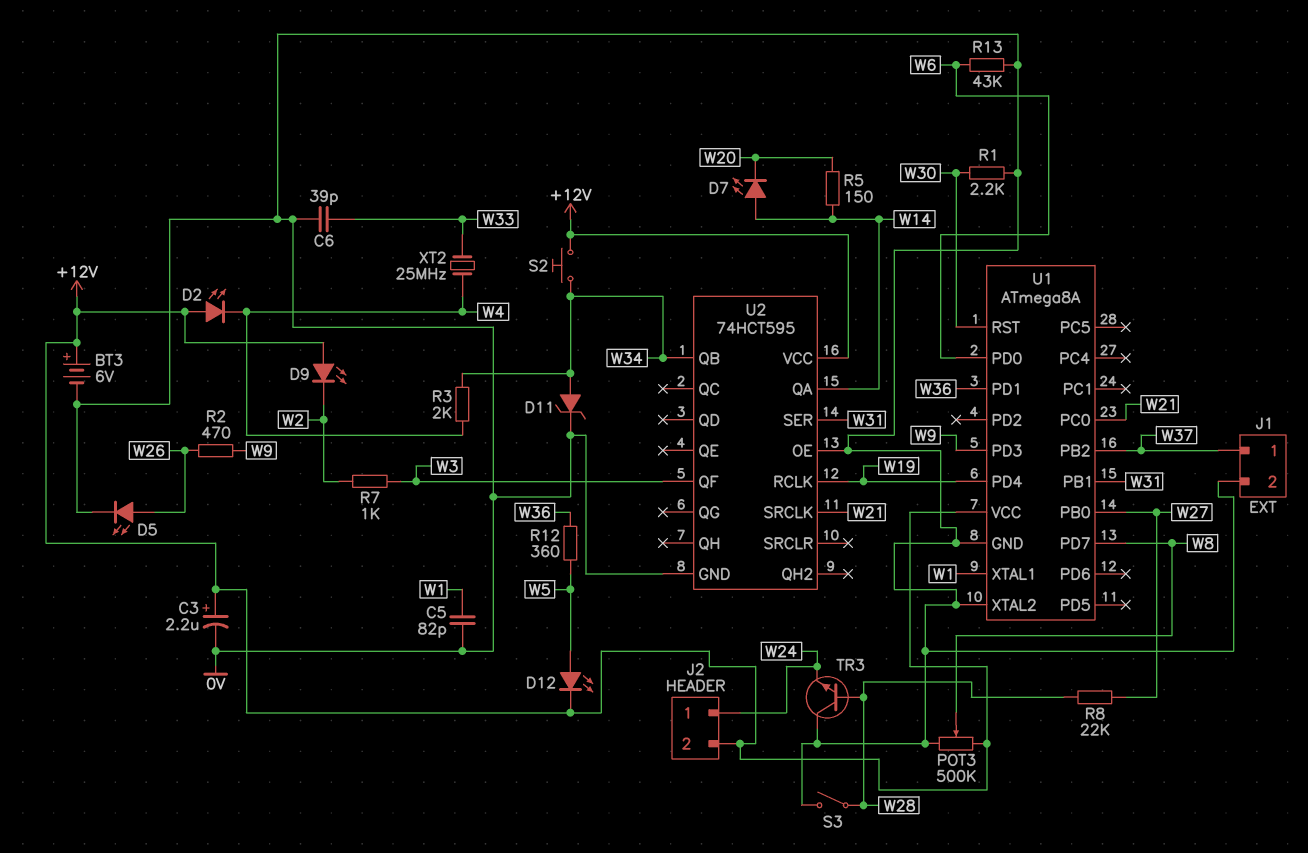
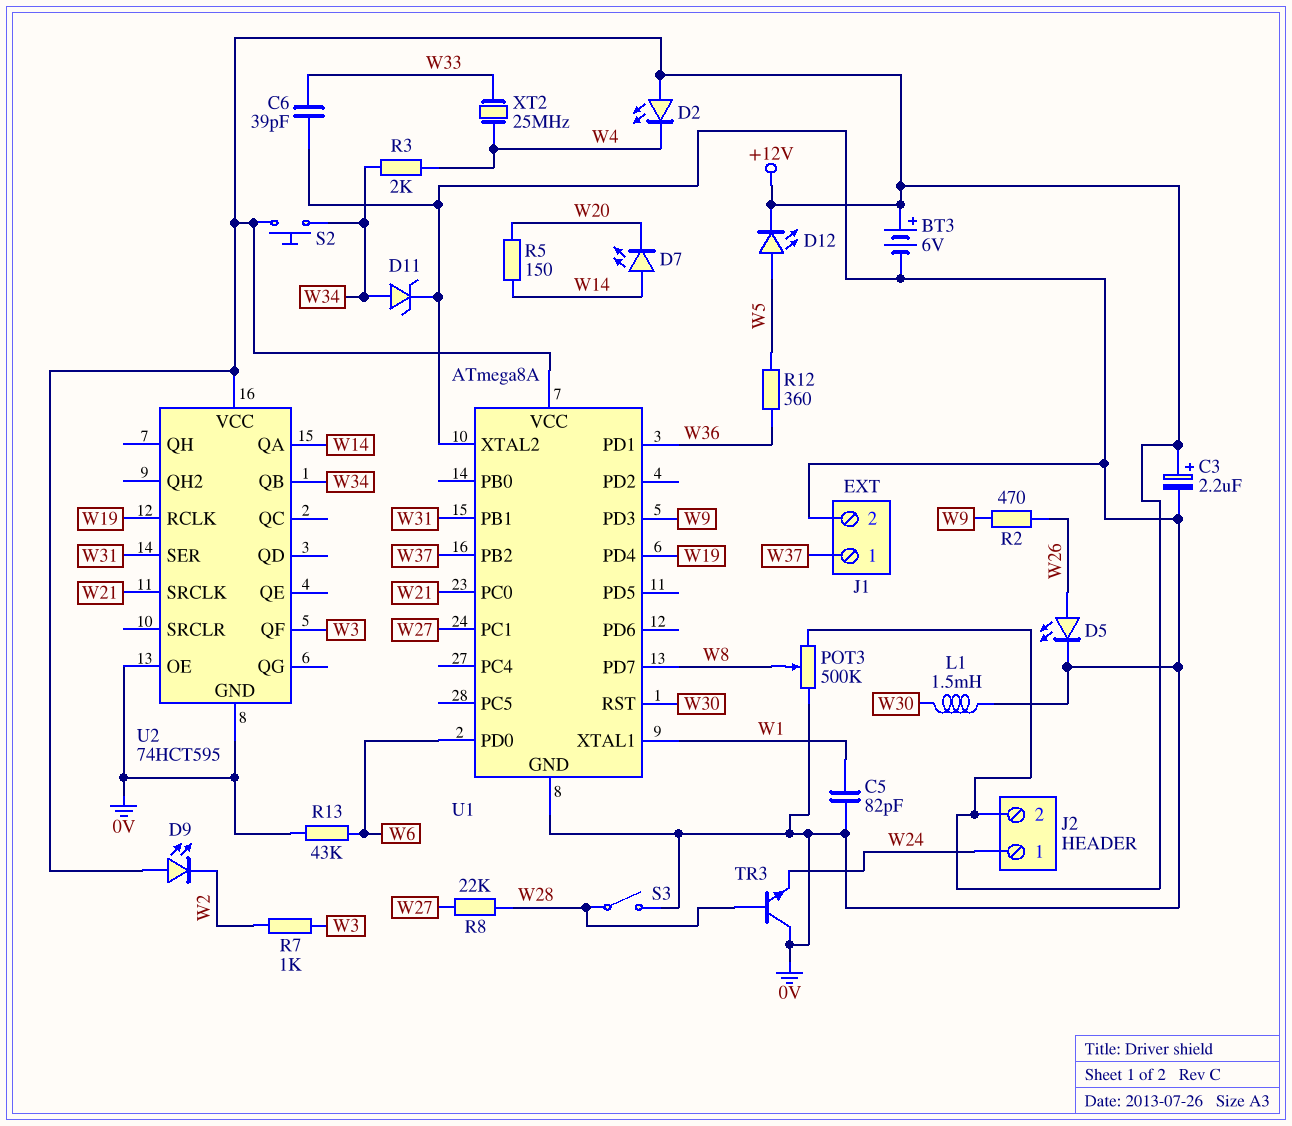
L1: none -> 1.5mH (0V, W30)
R1: 2.2k (0V, W30) -> none
U1 pin PB0: W27 -> none
U1 pin PC1: none -> W27

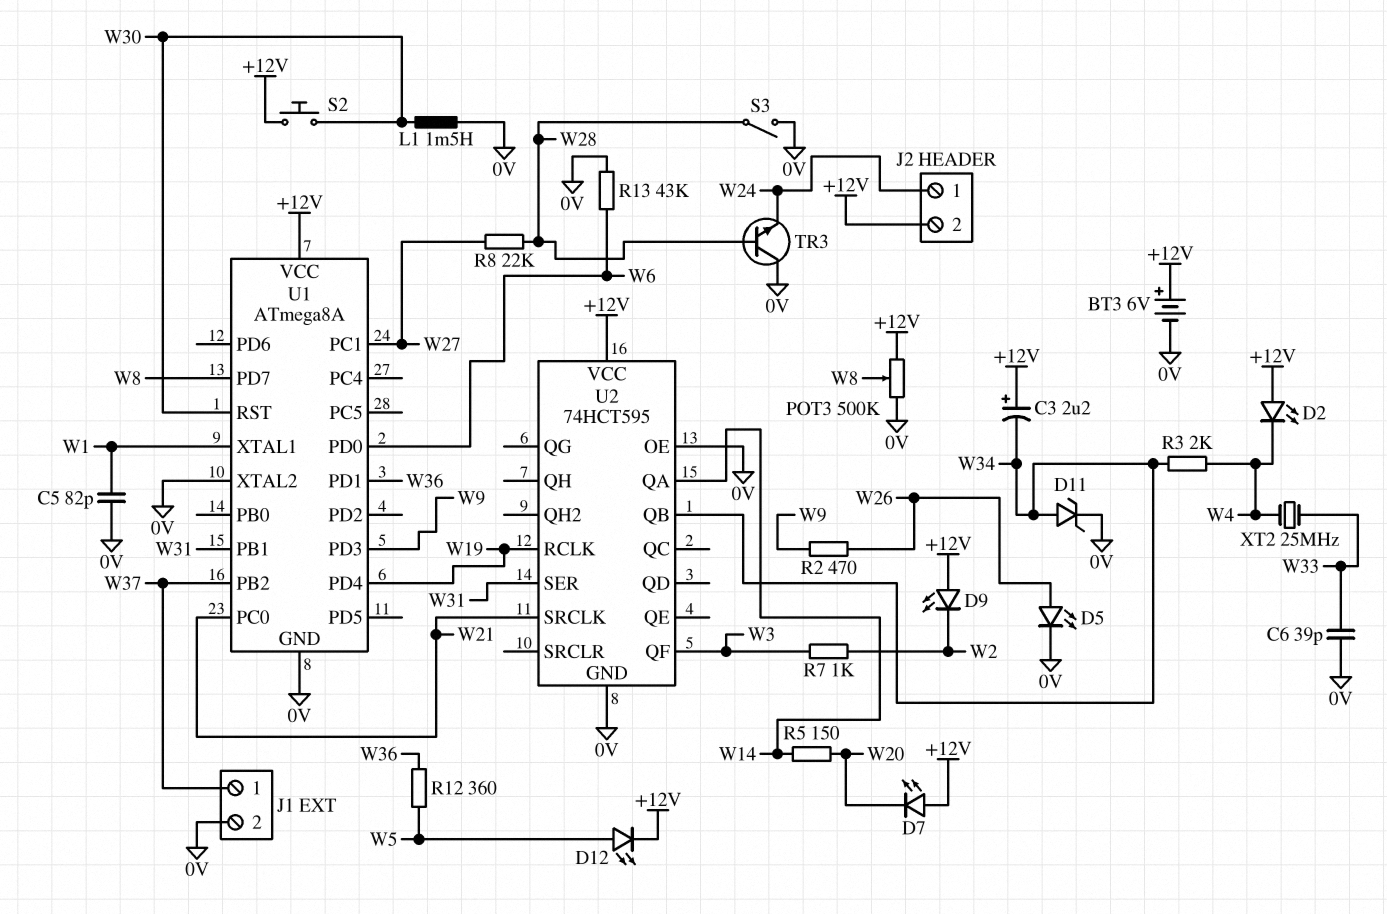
C3: 2.2uF (plus +12V, minus 0V) -> 2.2uF (plus +12V, minus W34)
D7: LED (A W14, K W20) -> LED (A +12V, K W20)
S2: button (+12V, W34) -> button (+12V, W30)

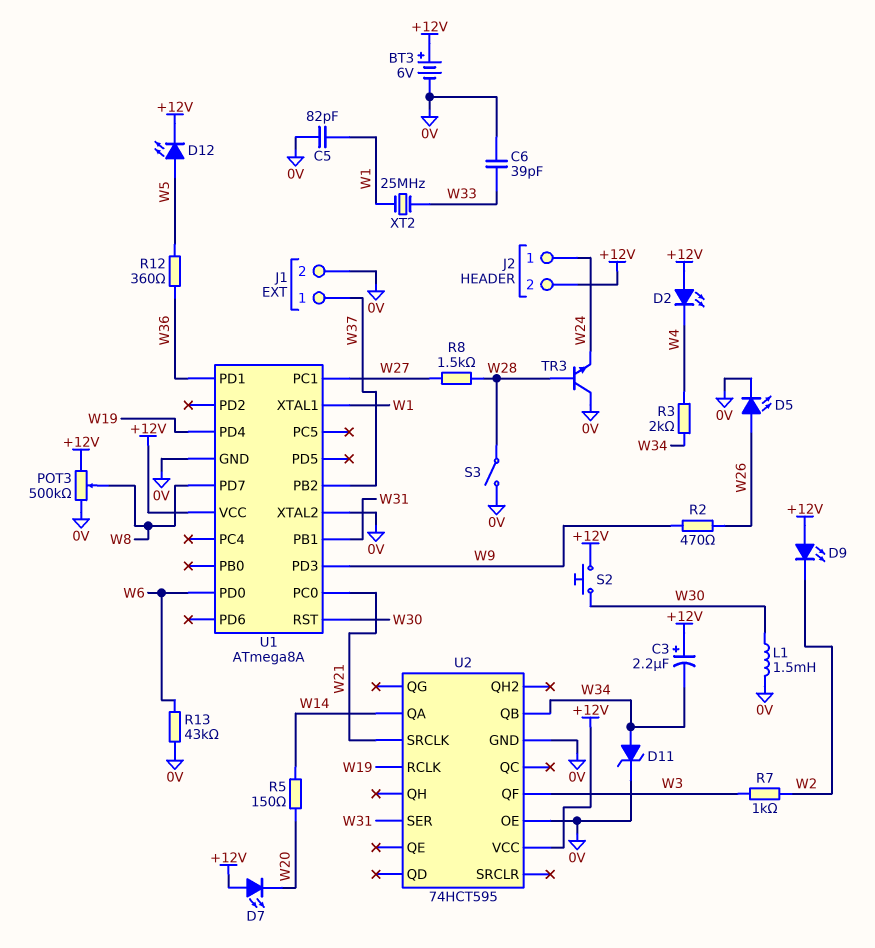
R8: 22k (W27, W28) -> 1.5k (W27, W28)
XT2: 25MHz (W4, W33) -> 25MHz (W1, W33)

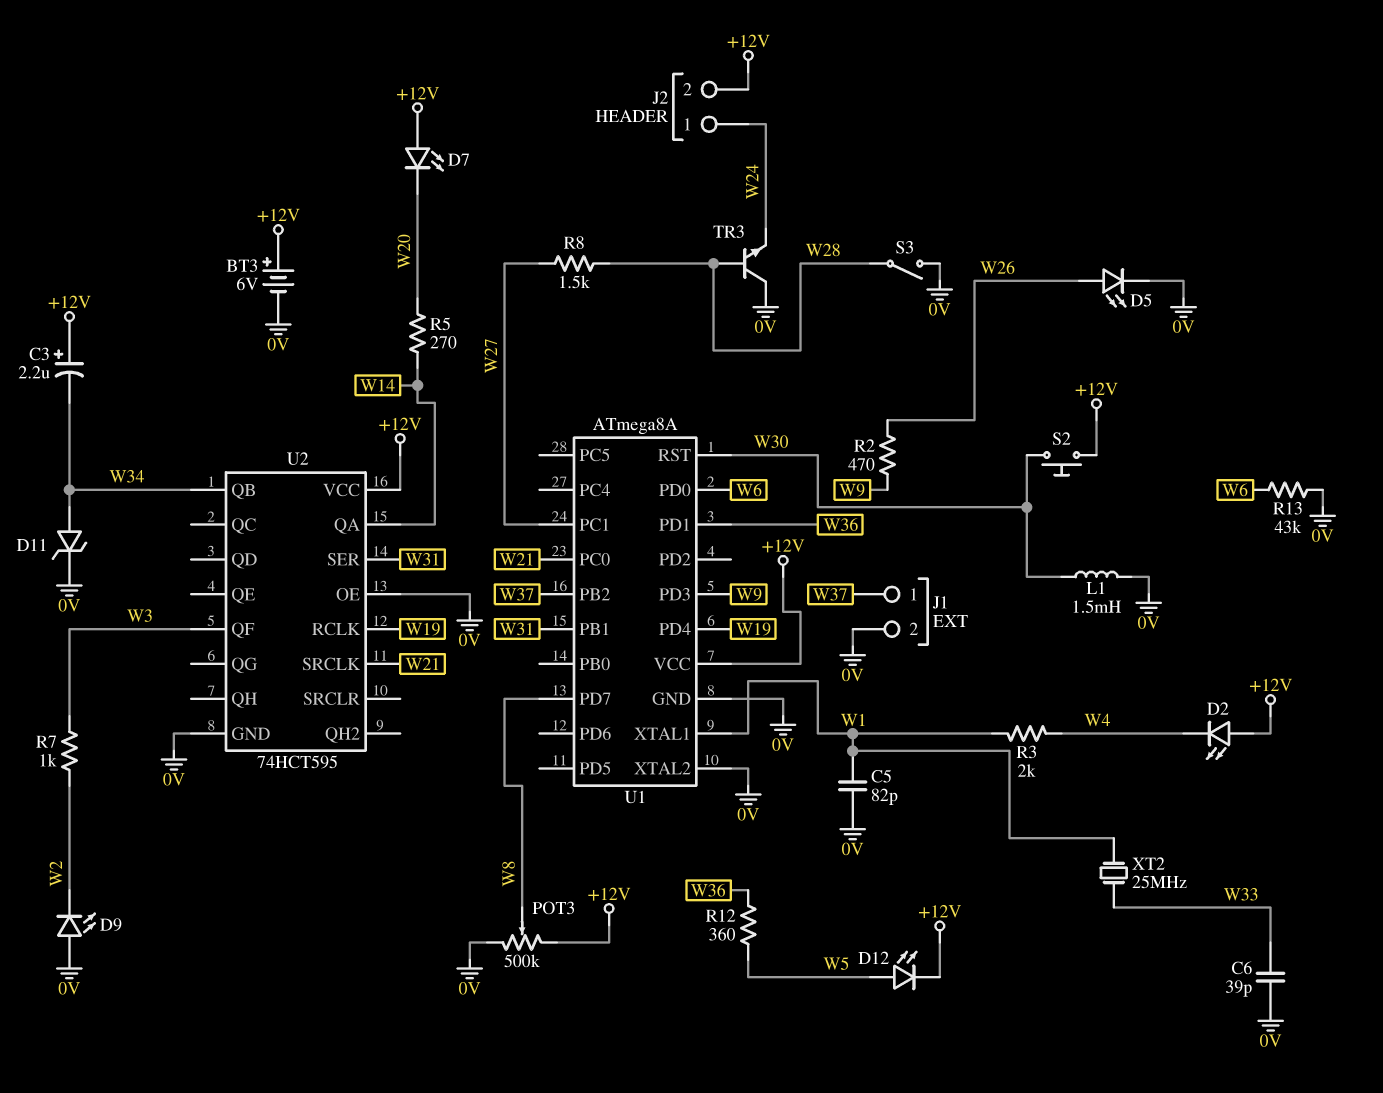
D9: LED (A +12V, K W2) -> LED (A 0V, K W2)
R3: 2k (W4, W34) -> 2k (W1, W4)
R5: 150 (W14, W20) -> 270 (W14, W20)

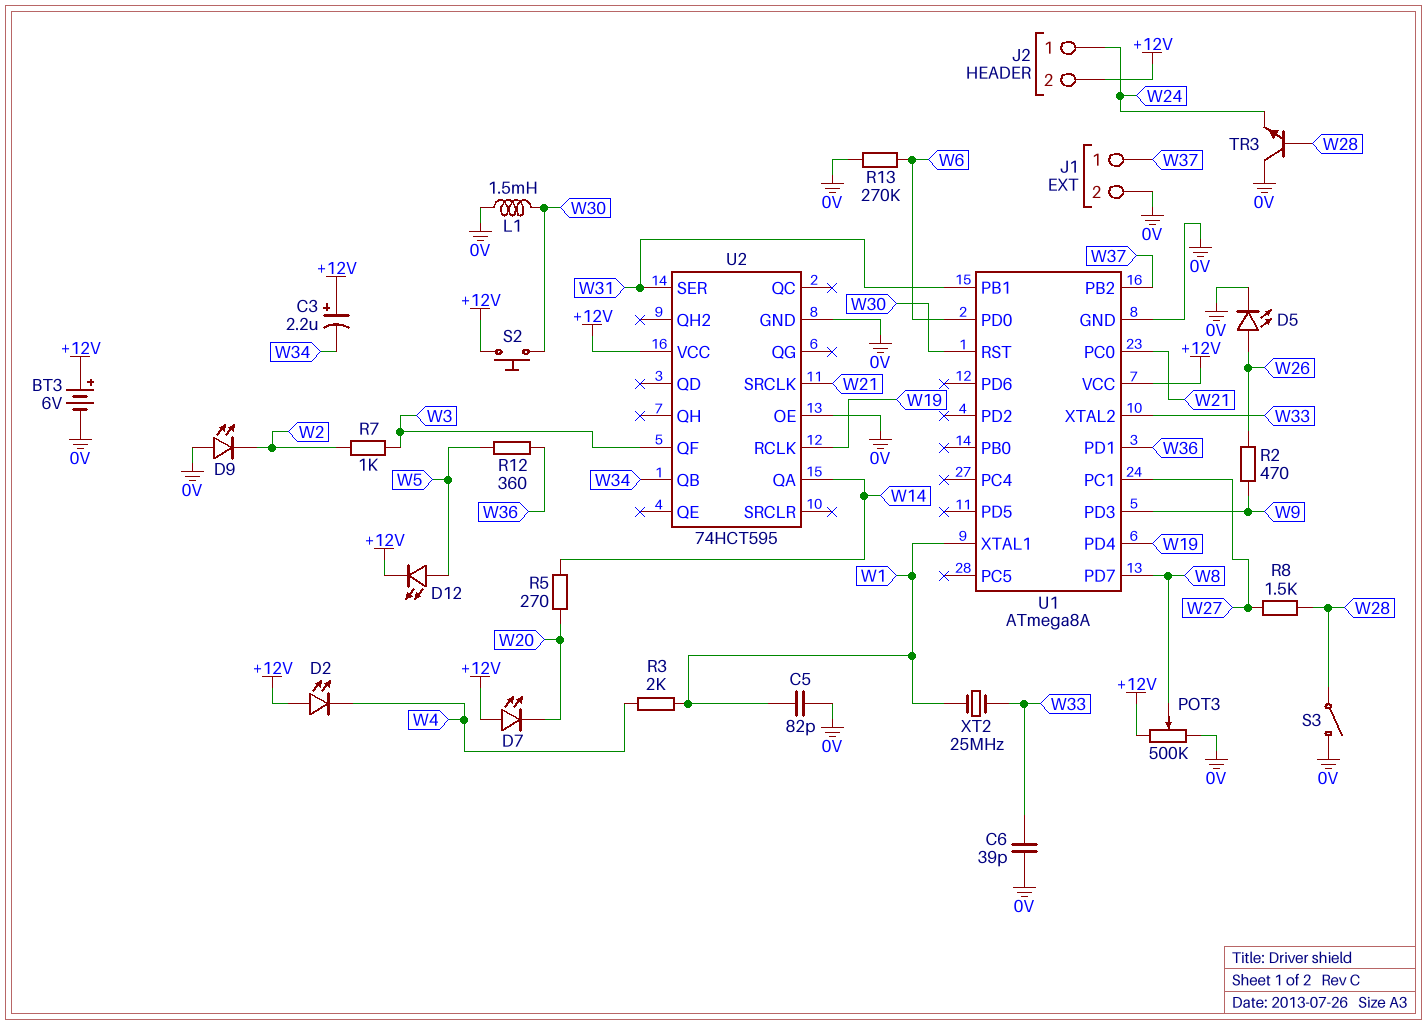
D11: zener (A W34, K 0V) -> none
R13: 43k (0V, W6) -> 270k (0V, W6)
U1 pin XTAL2: 0V -> W33

